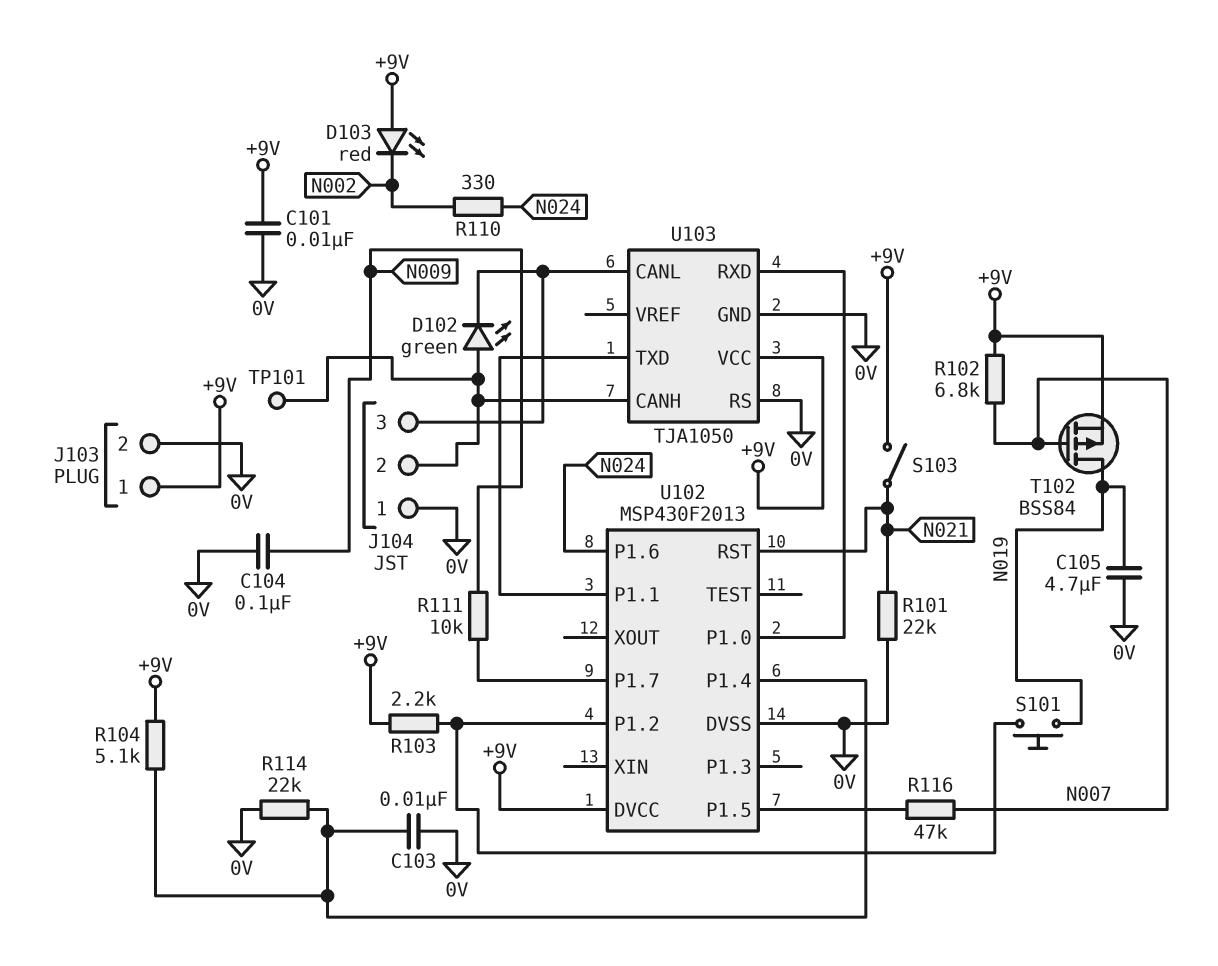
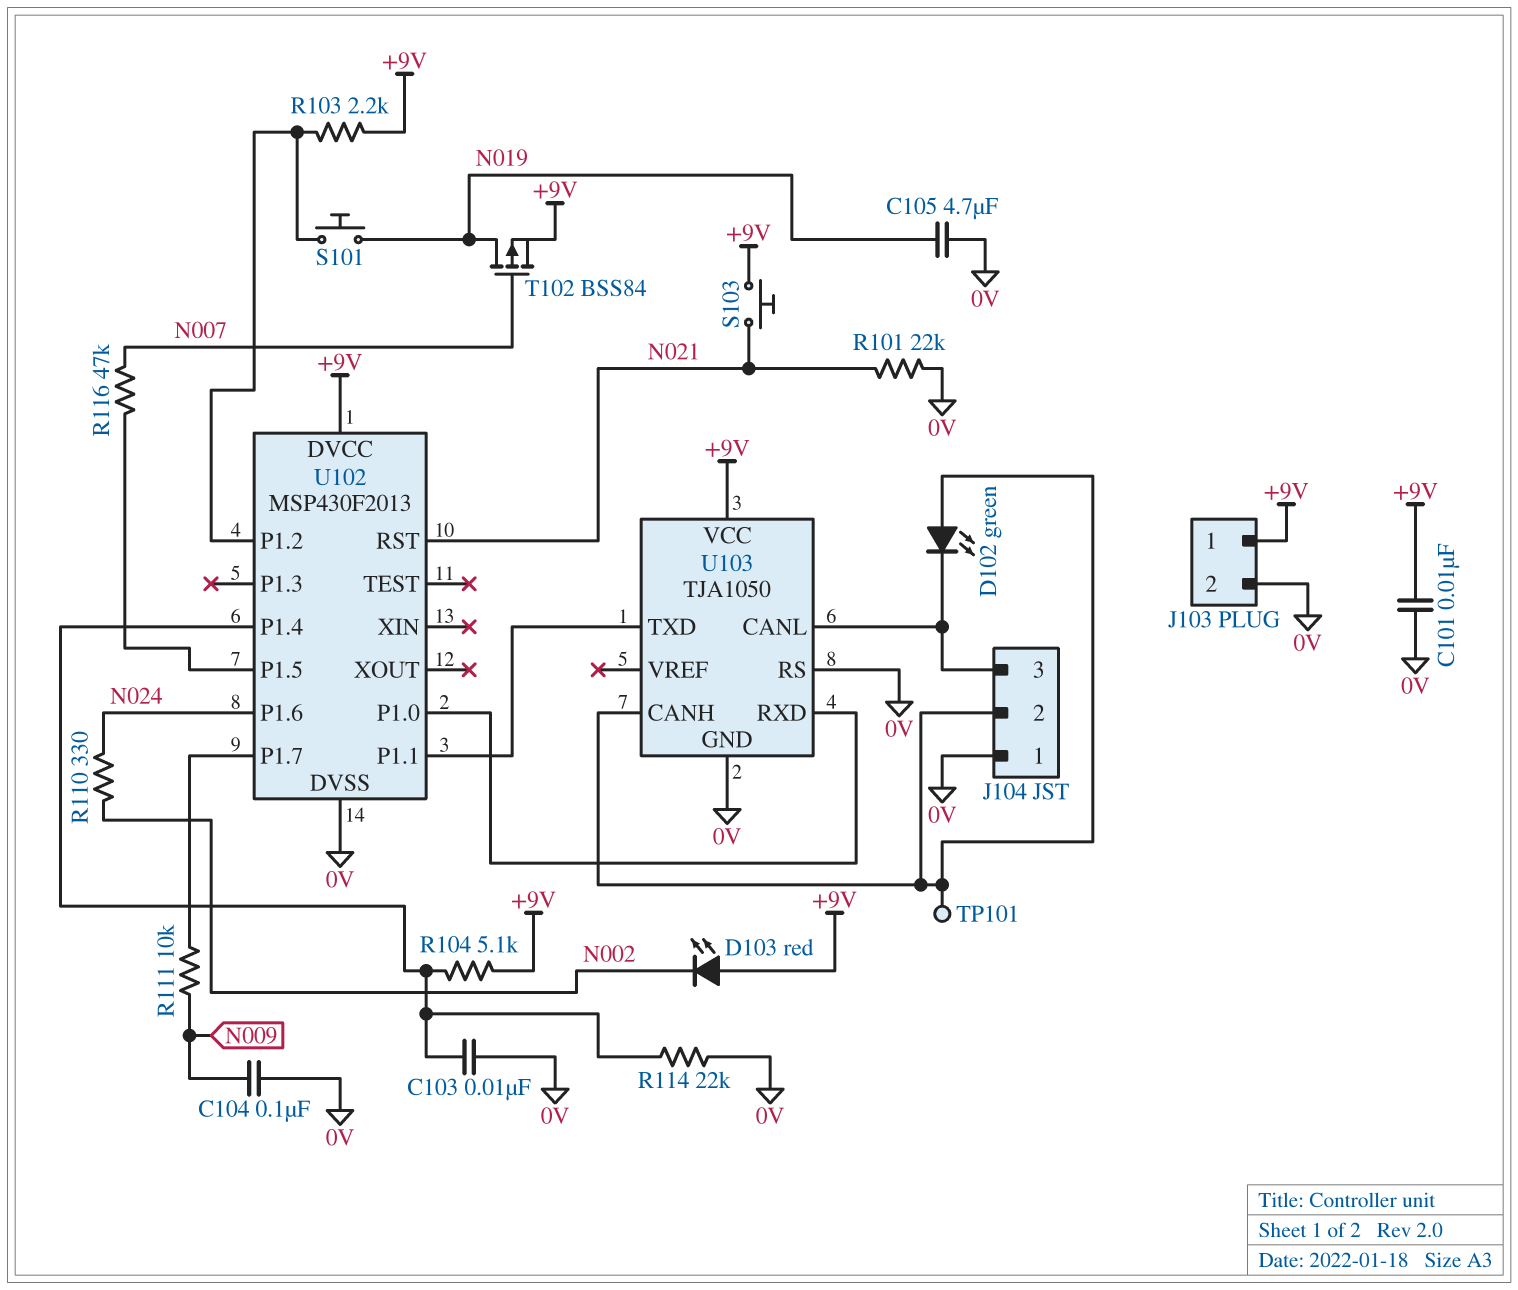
R102: 6.8k (+9V, N007) -> none
S103: switch (+9V, N021) -> button (+9V, N021)

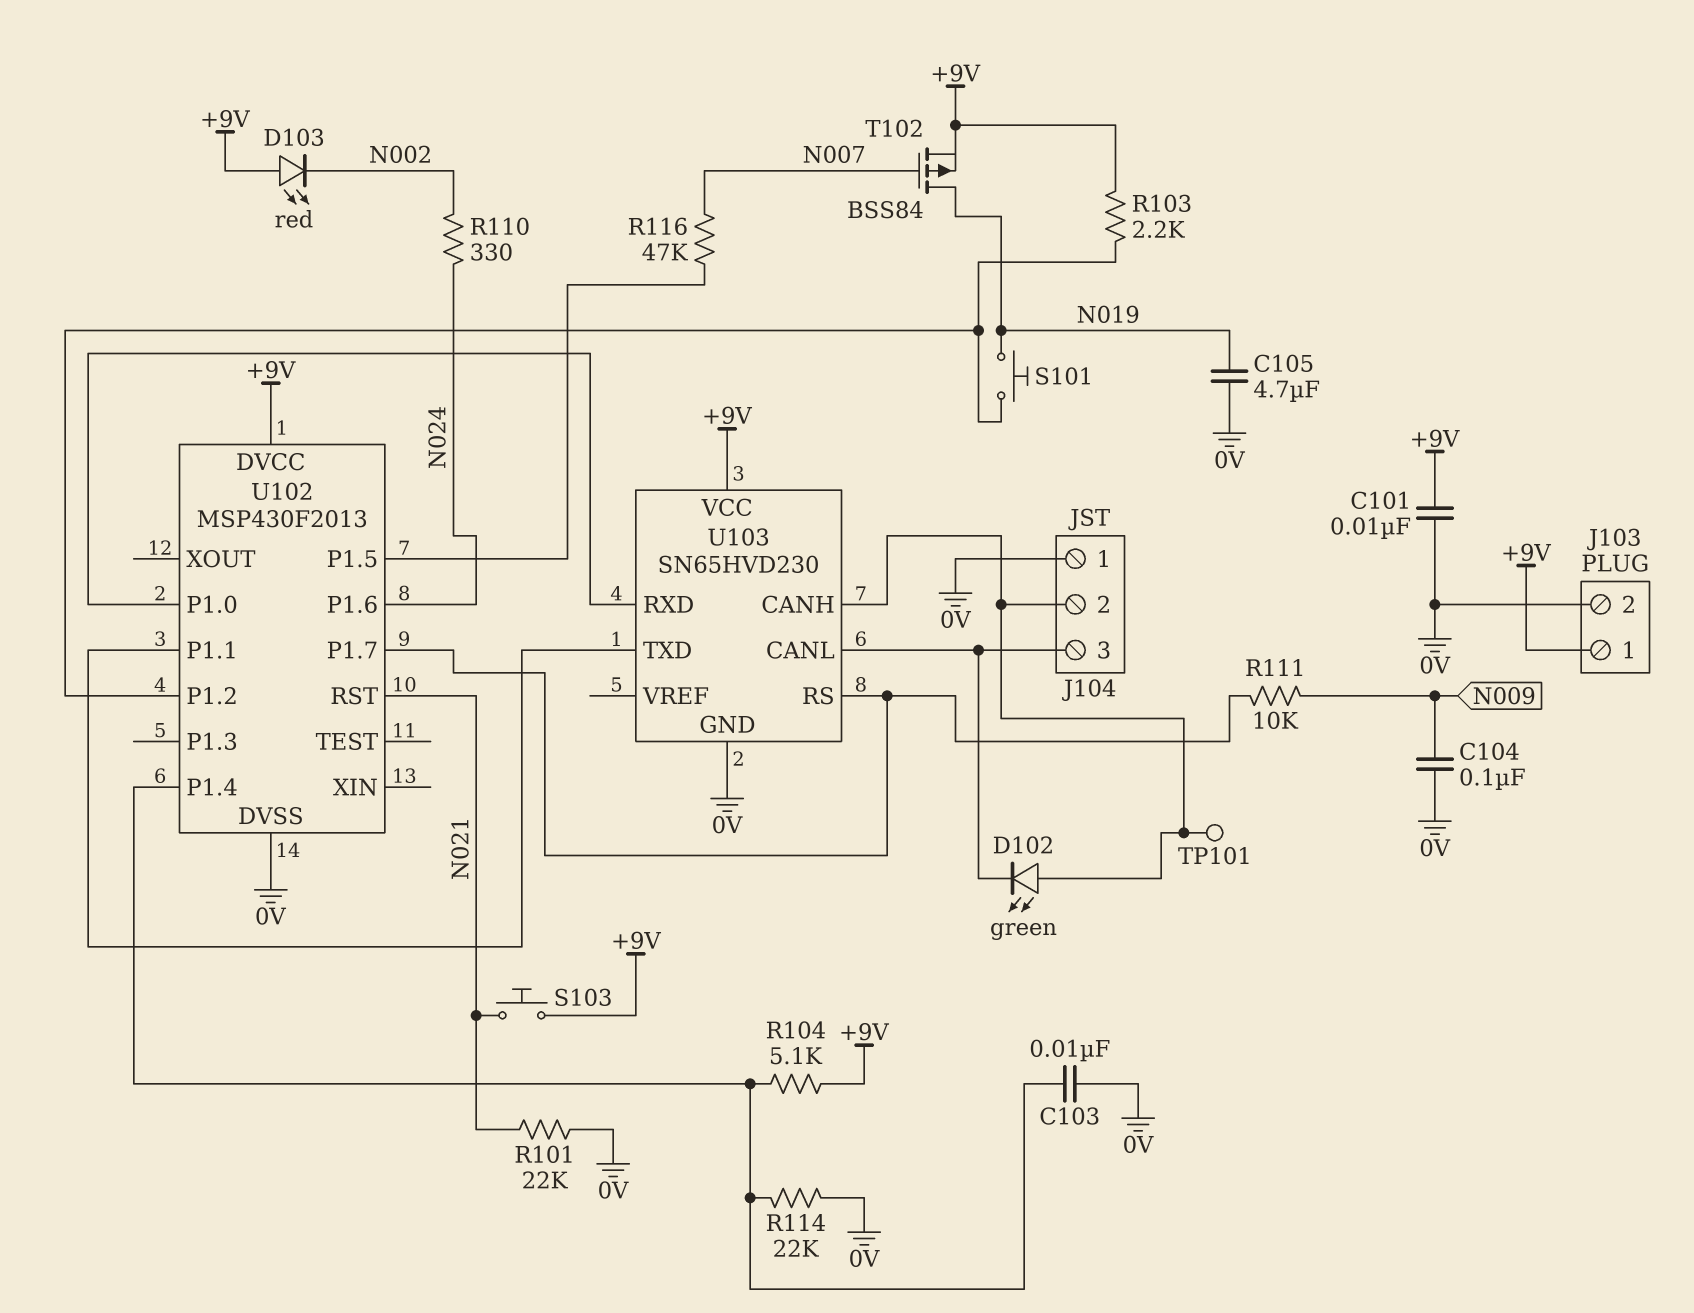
U103: TJA1050 -> SN65HVD230
U103 pin RS: 0V -> U102/P1.7

